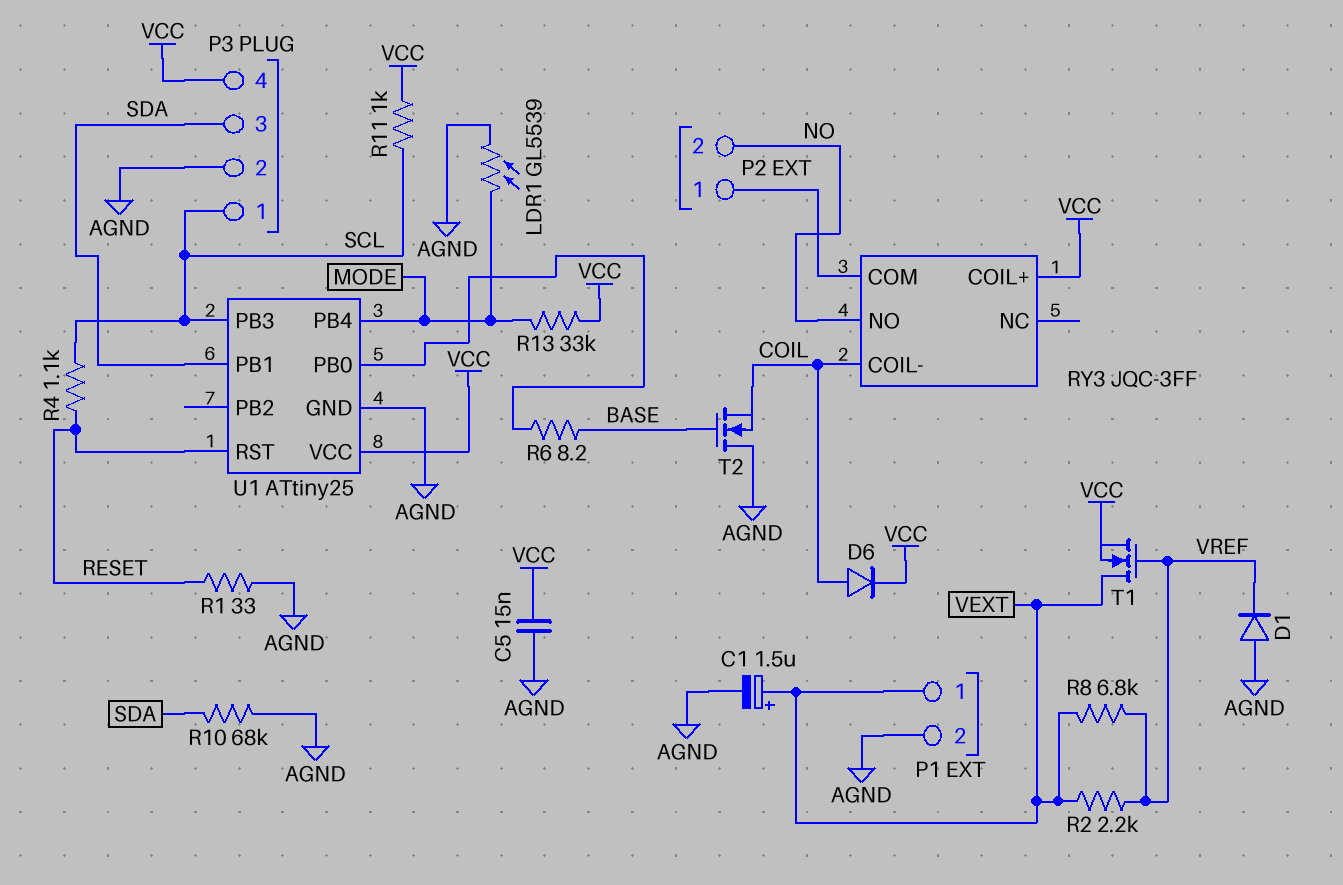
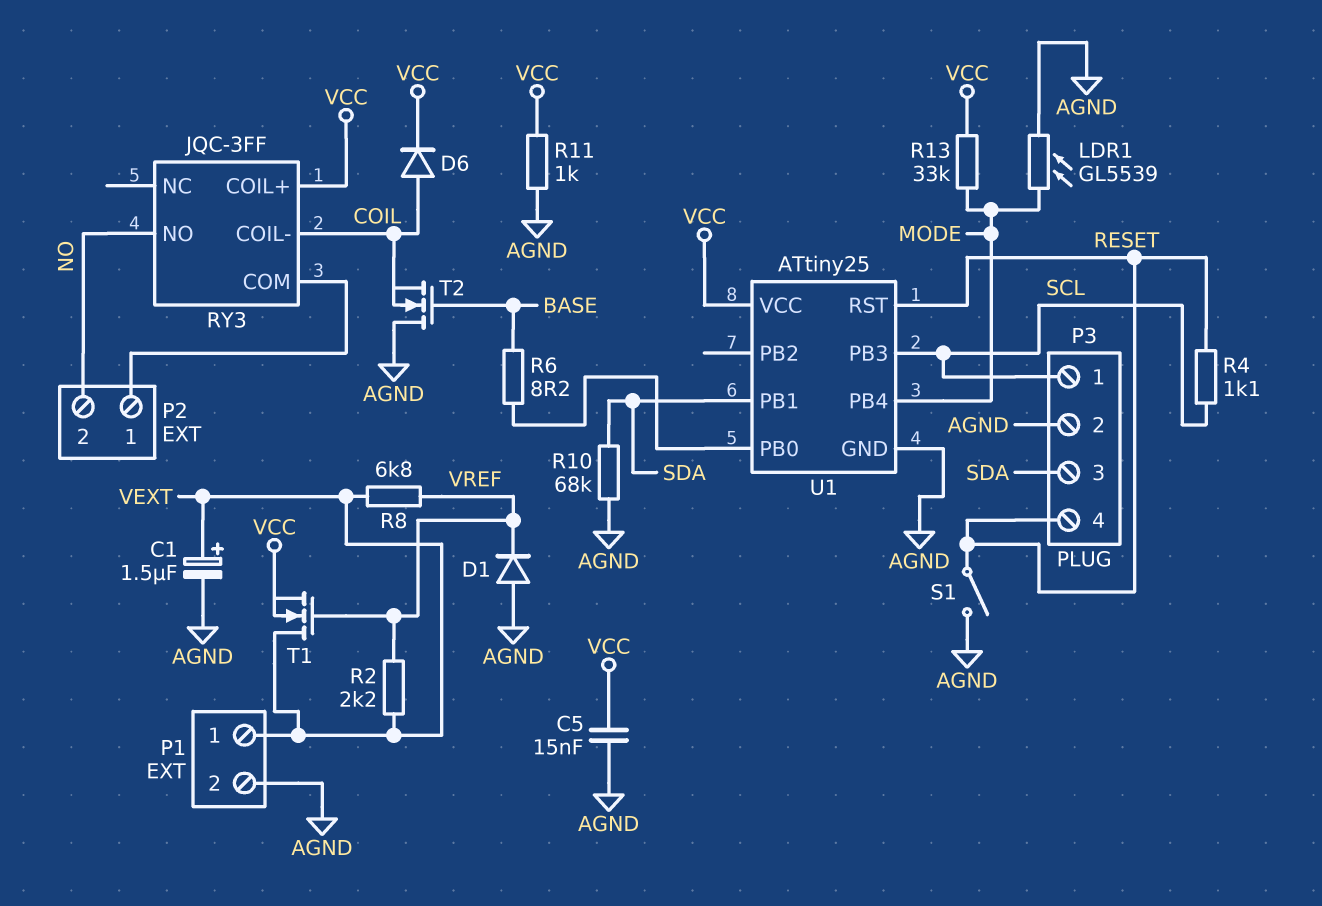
P3 pin 4: VCC -> RESET
R1: 33 (AGND, RESET) -> none
R11: 1k (SCL, VCC) -> 1k (AGND, VCC)
S1: none -> switch (AGND, RESET)

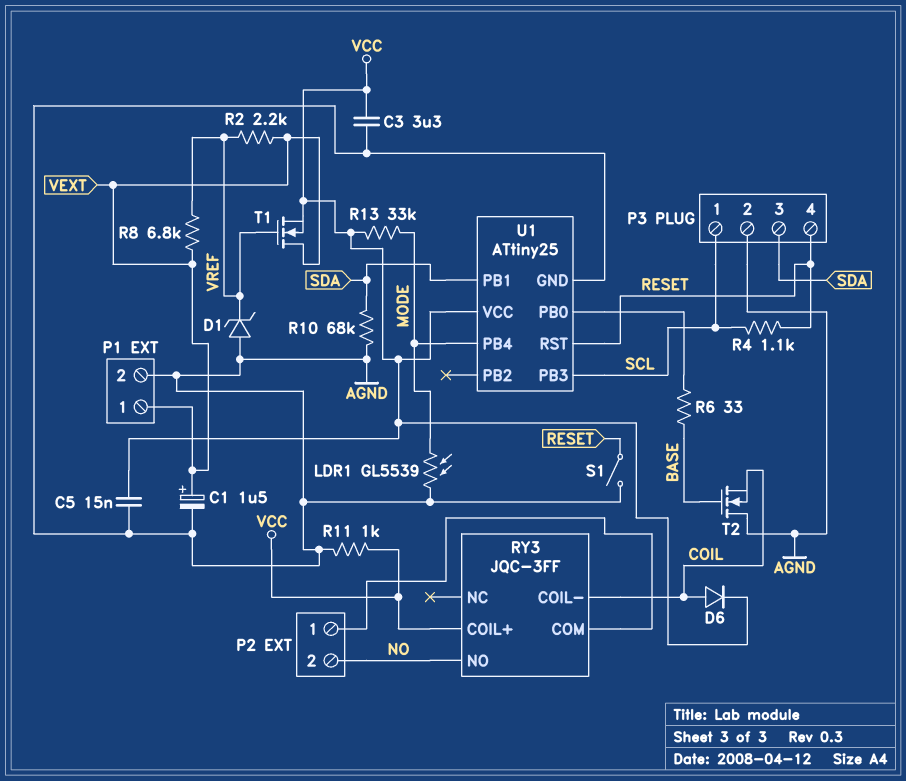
C3: none -> 3.3uF (AGND, VCC)
D1: diode (A AGND, K VREF) -> zener (A AGND, K VREF)
R6: 8.2 (BASE, U1/PB0) -> 33 (BASE, U1/PB0)

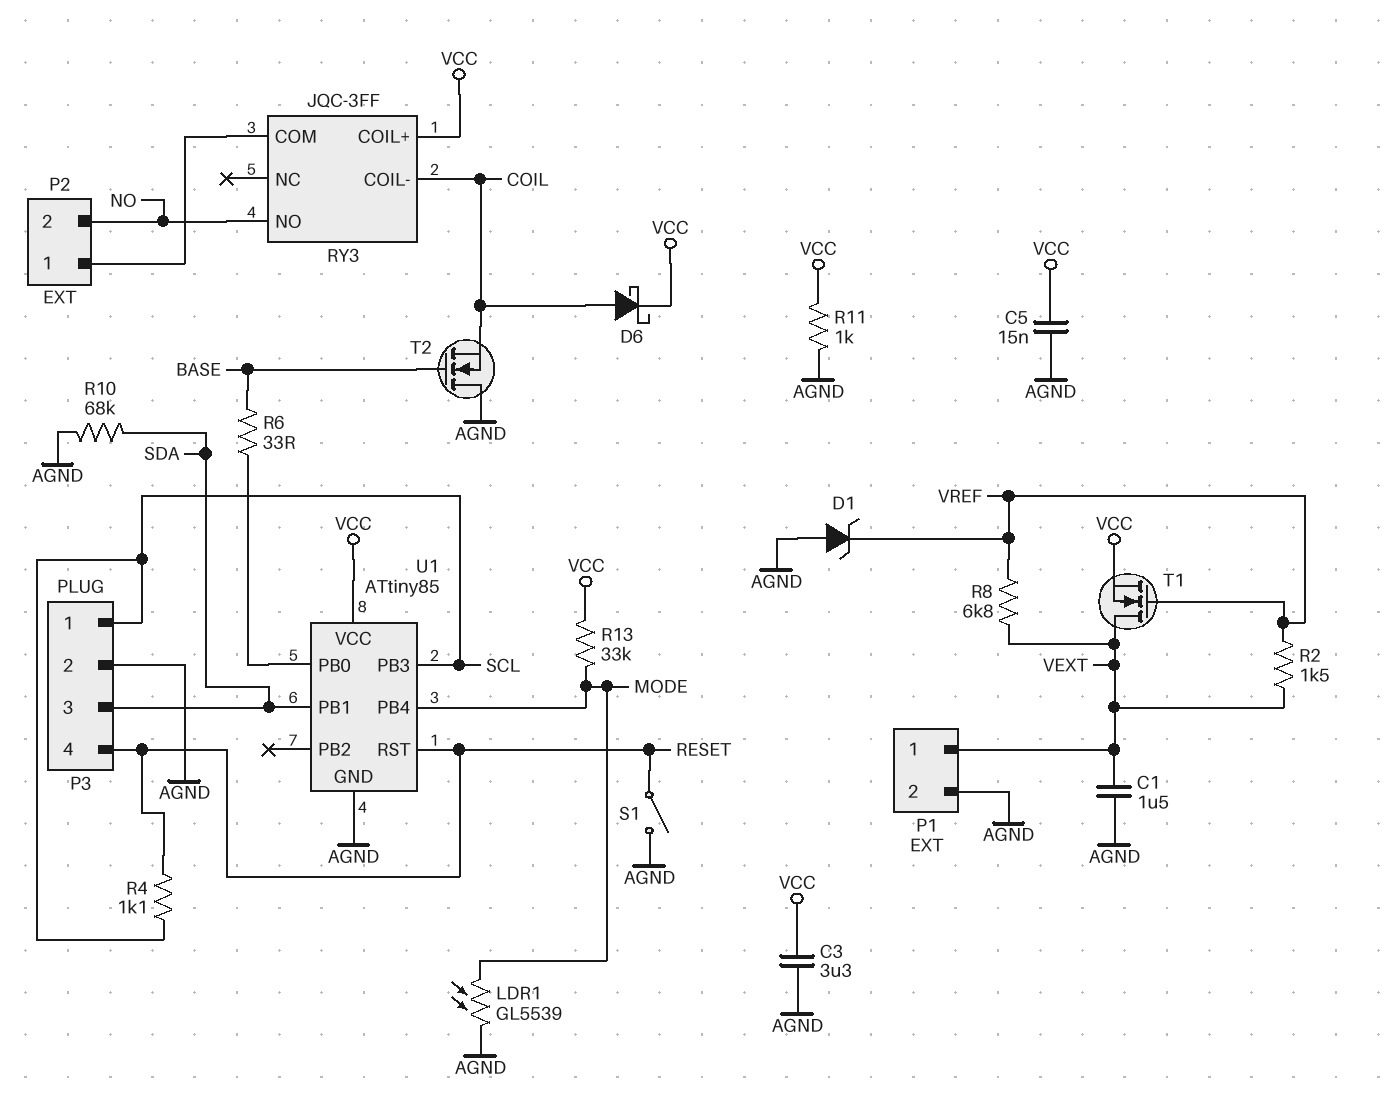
C1: 1.5uF (plus VEXT, minus AGND) -> 1.5uF (AGND, VEXT)
D6: diode (A COIL, K VCC) -> schottky (A COIL, K VCC)
R2: 2.2k (VEXT, VREF) -> 1.5k (VEXT, VREF)
U1: ATtiny25 -> ATtiny85

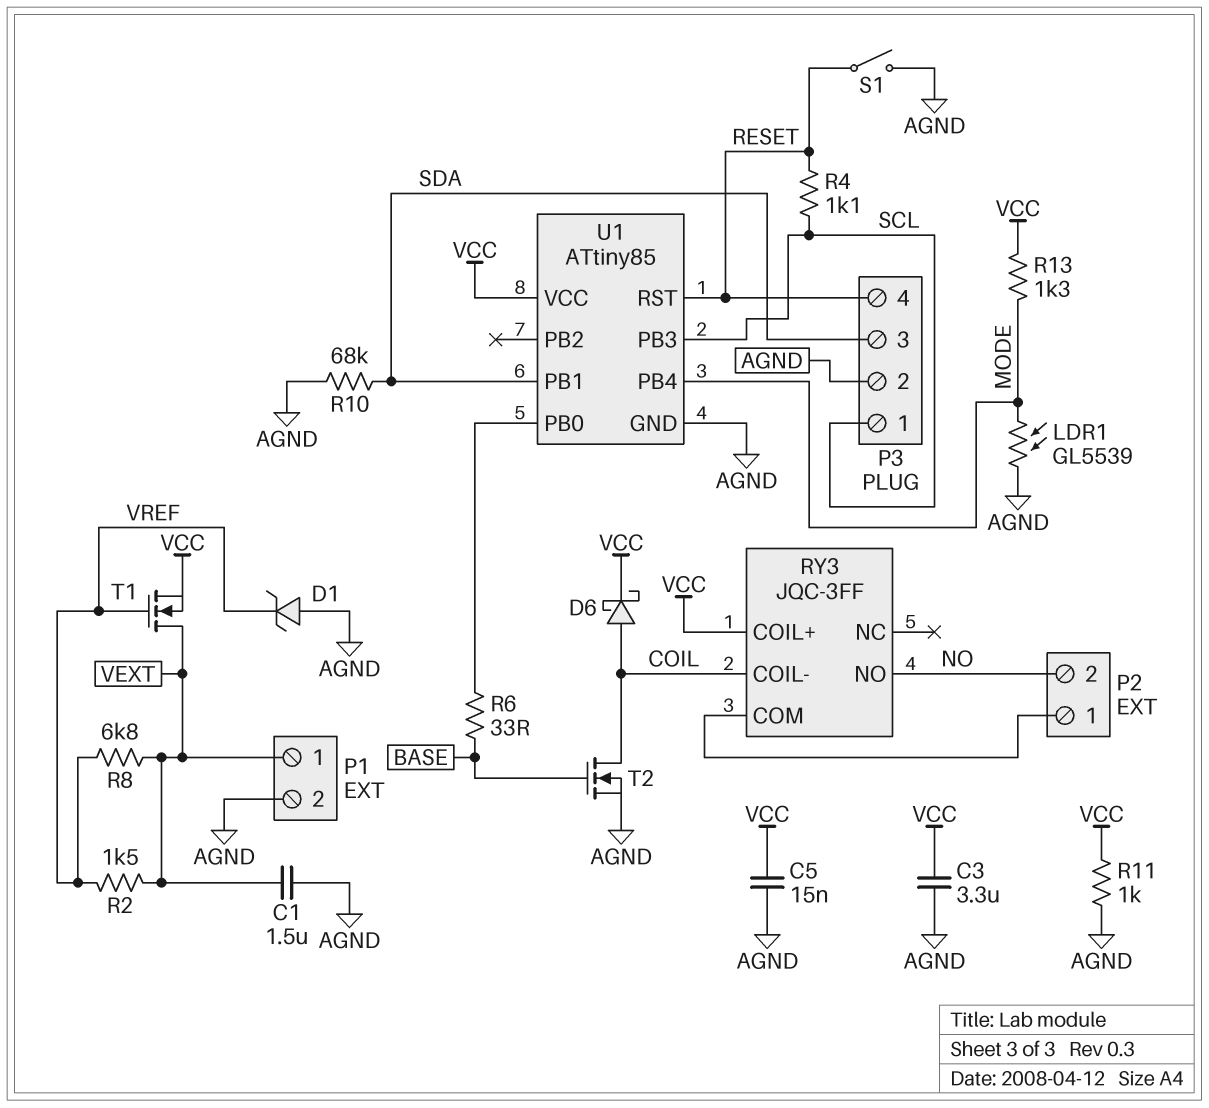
R13: 33k (MODE, VCC) -> 1.3k (MODE, VCC)
T2: NMOS (G BASE, D AGND, S COIL) -> NMOS (G BASE, D COIL, S AGND)

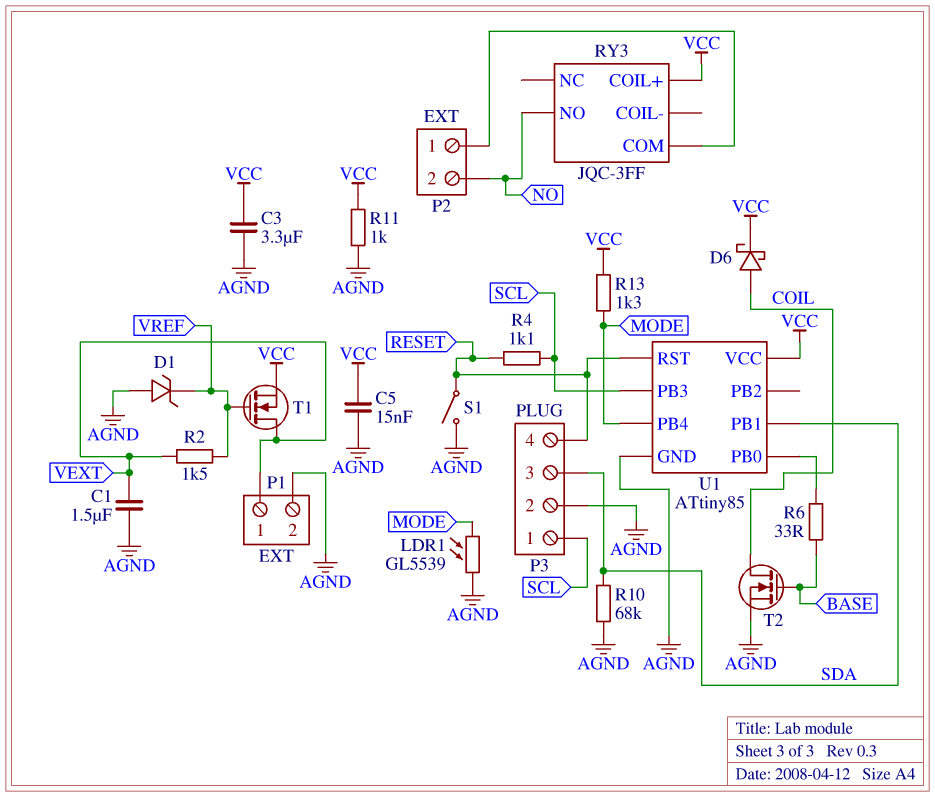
R8: 6.8k (VEXT, VREF) -> none
RY3 pin COIL-: COIL -> none

